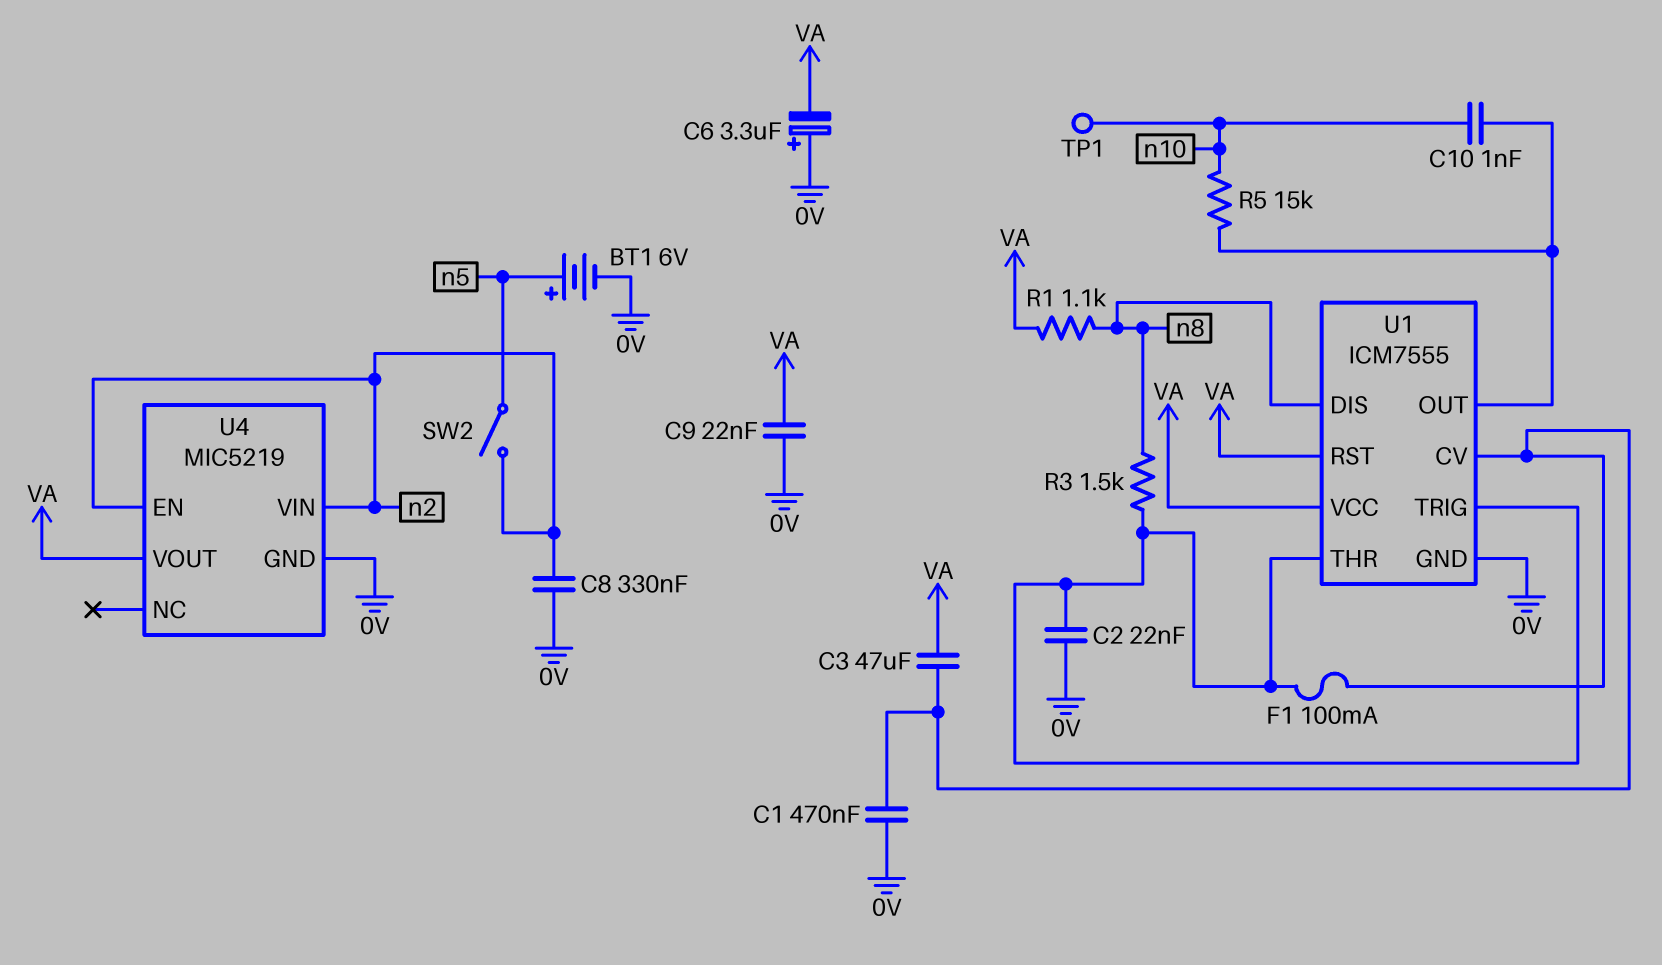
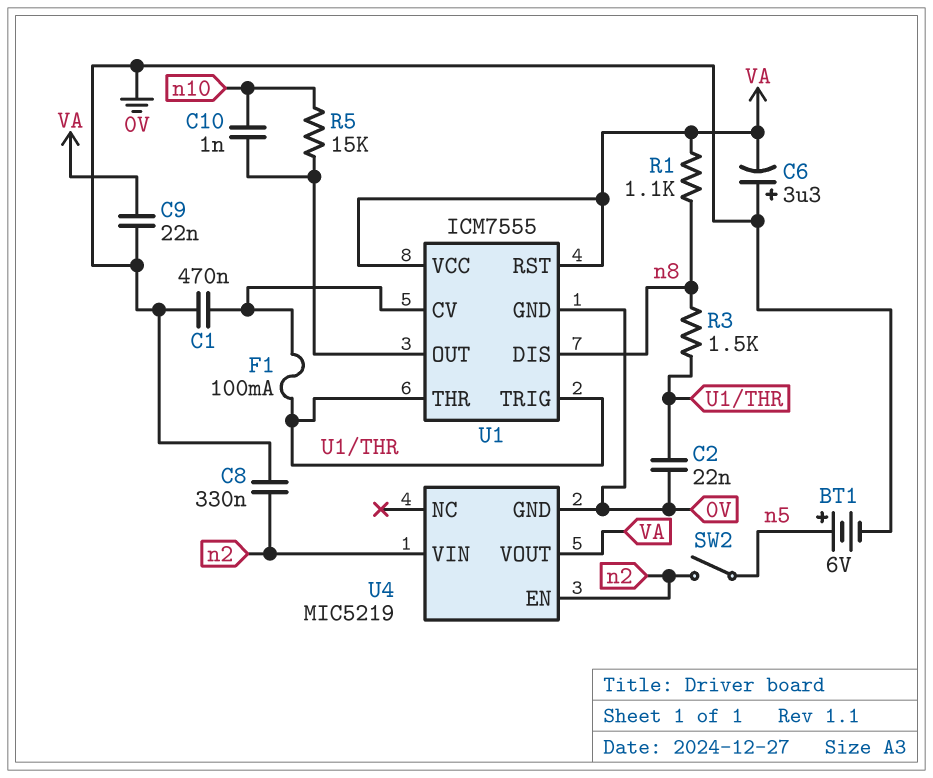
C3: 47uF (U1/CV, VA) -> none
TP1: test point (n10) -> none

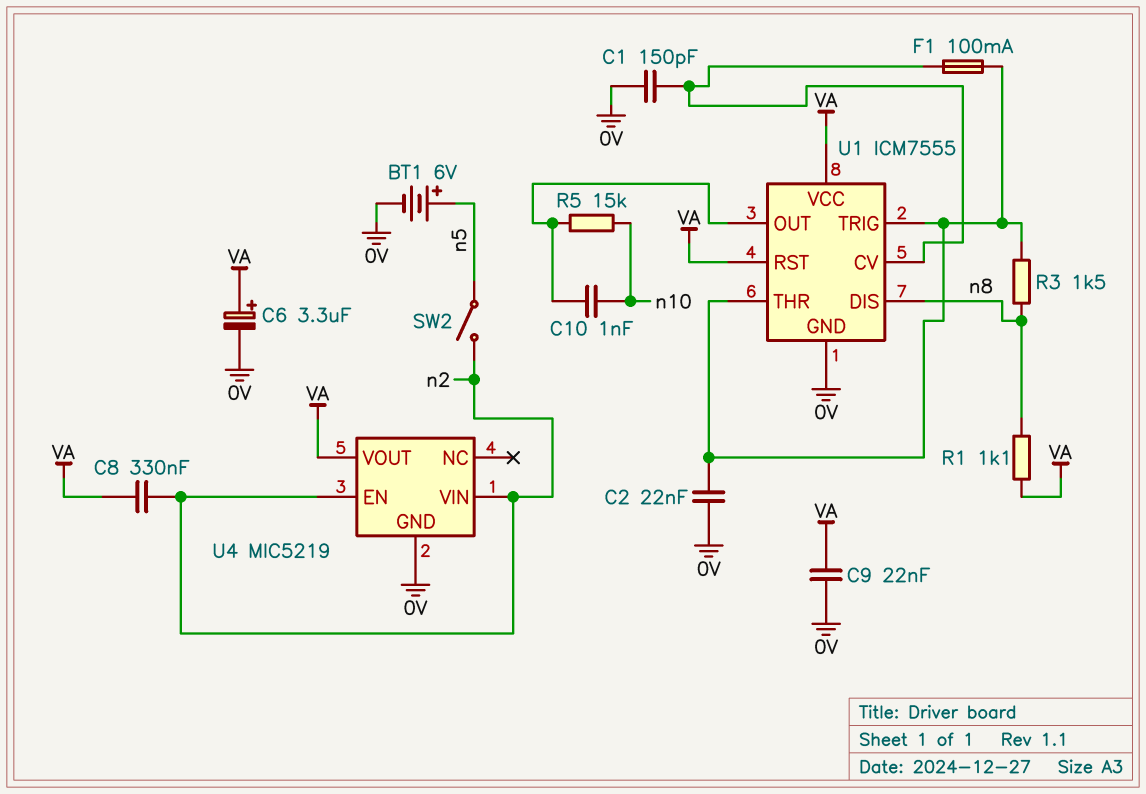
C1: 470nF (0V, U1/CV) -> 150pF (0V, U1/CV)
C6: 3.3uF (plus 0V, minus VA) -> 3.3uF (plus VA, minus 0V)
C8: 330nF (0V, n2) -> 330nF (VA, n2)

